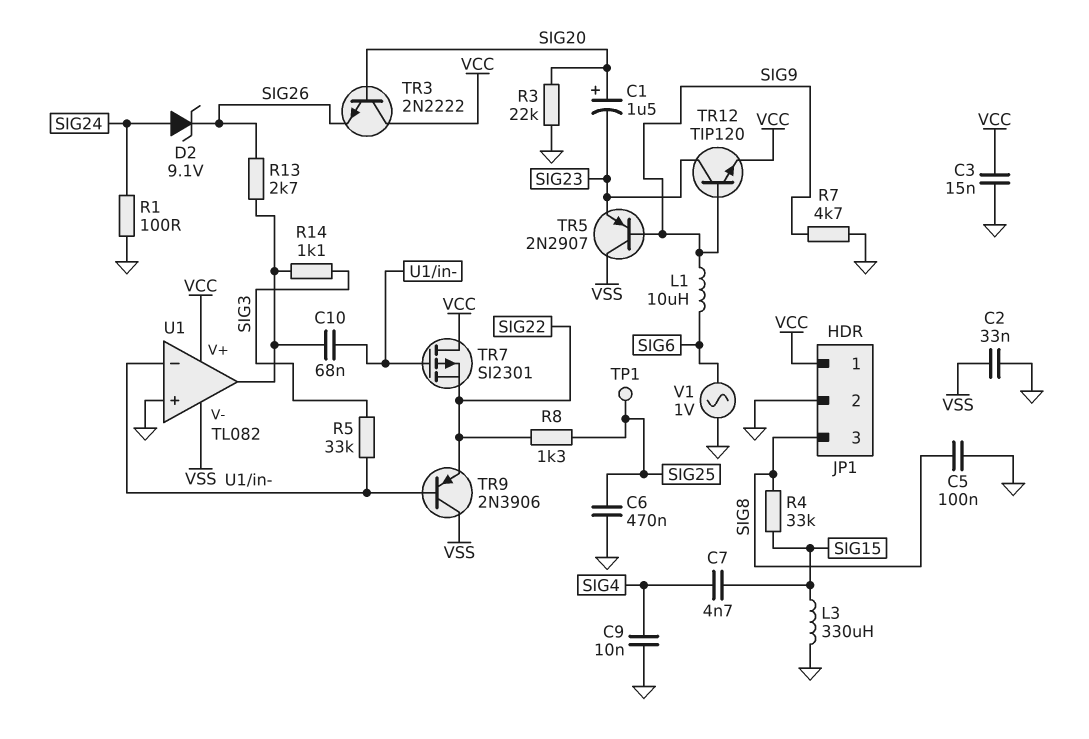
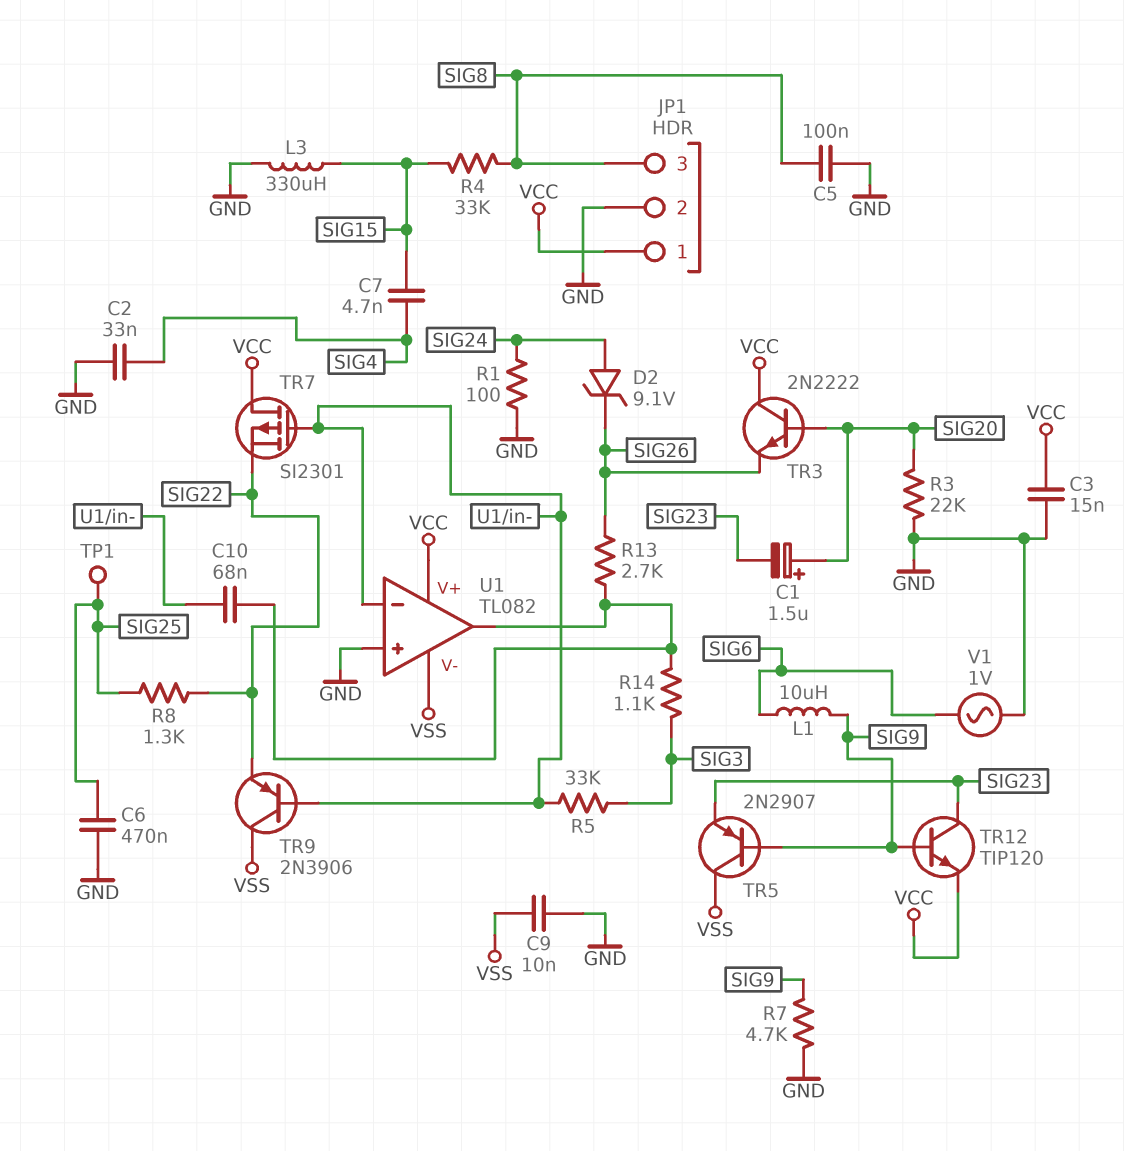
C2: 33nF (GND, VSS) -> 33nF (GND, SIG4)
C9: 10nF (GND, SIG4) -> 10nF (GND, VSS)

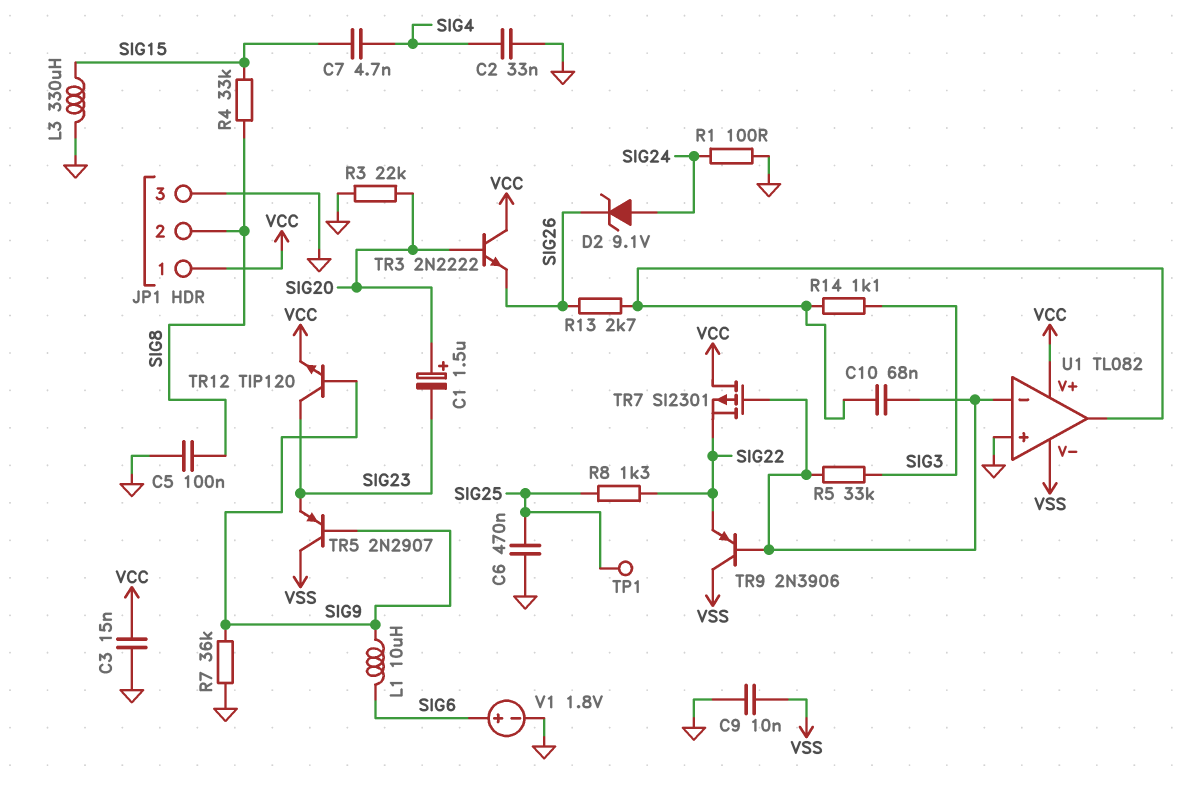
JP1 pin 2: GND -> SIG8
JP1 pin 3: SIG8 -> GND
R7: 4.7k (GND, SIG9) -> 36k (GND, SIG9)
V1: AC 1V (GND, SIG6) -> 1.8V (plus SIG6, minus GND)

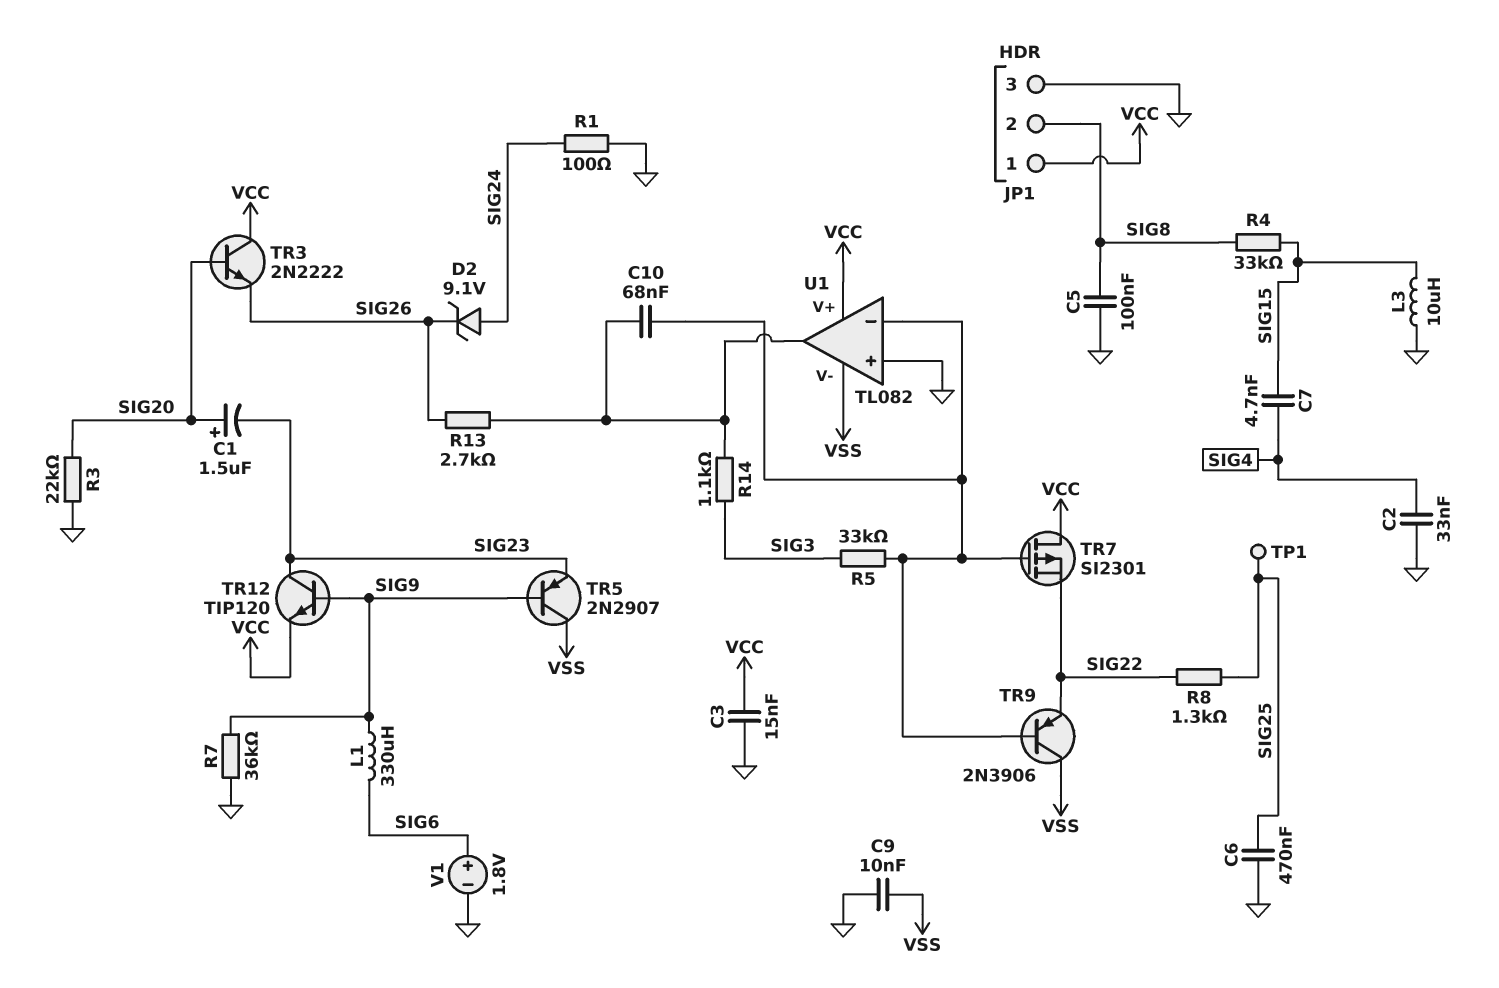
L1: 10uH (SIG6, SIG9) -> 330uH (SIG6, SIG9)
L3: 330uH (GND, SIG15) -> 10uH (GND, SIG15)

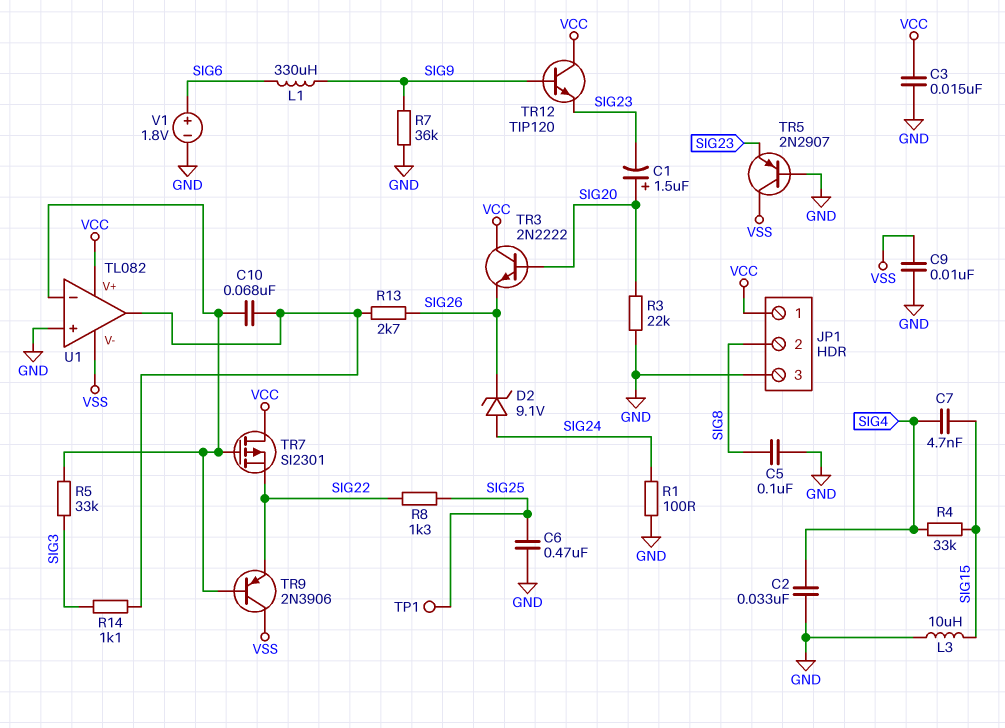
R4: 33k (SIG8, SIG15) -> 33k (SIG4, SIG15)
TR5: PNP 2N2907 (B SIG9, C VSS, E SIG23) -> PNP 2N2907 (B GND, C VSS, E SIG23)
TR12: NPN TIP120 (B SIG9, C SIG23, E VCC) -> NPN TIP120 (B SIG9, C VCC, E SIG23)

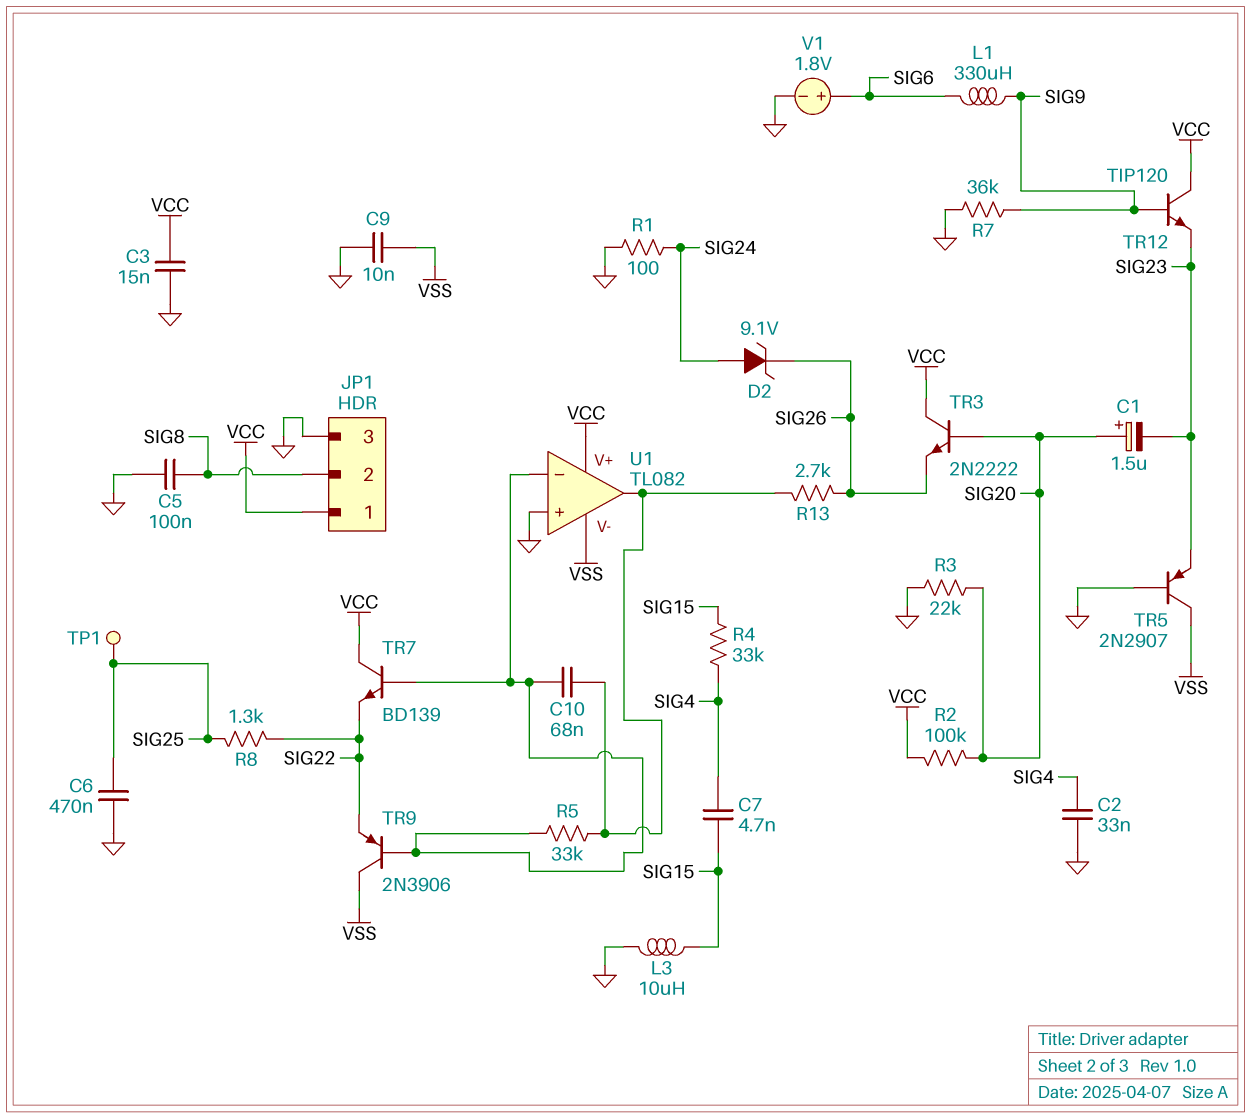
R2: none -> 100k (SIG20, VCC)
R5: 33k (SIG3, U1/in-) -> 33k (U1/in-, U1/out)
R14: 1.1k (SIG3, U1/out) -> none
TR7: PMOS SI2301 (G U1/in-, D VCC, S SIG22) -> NPN BD139 (B U1/in-, C VCC, E SIG22)

